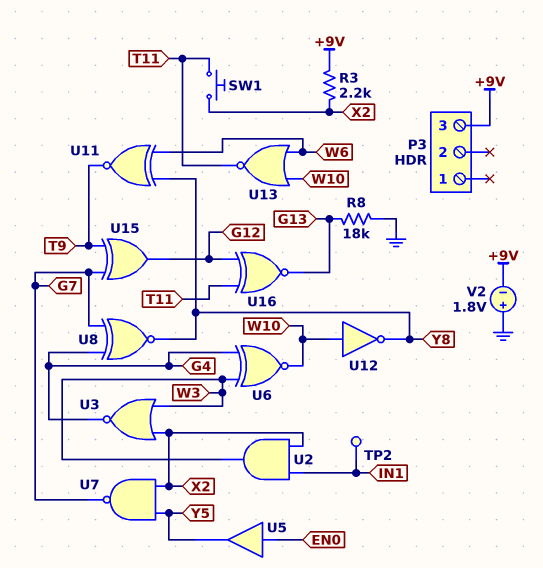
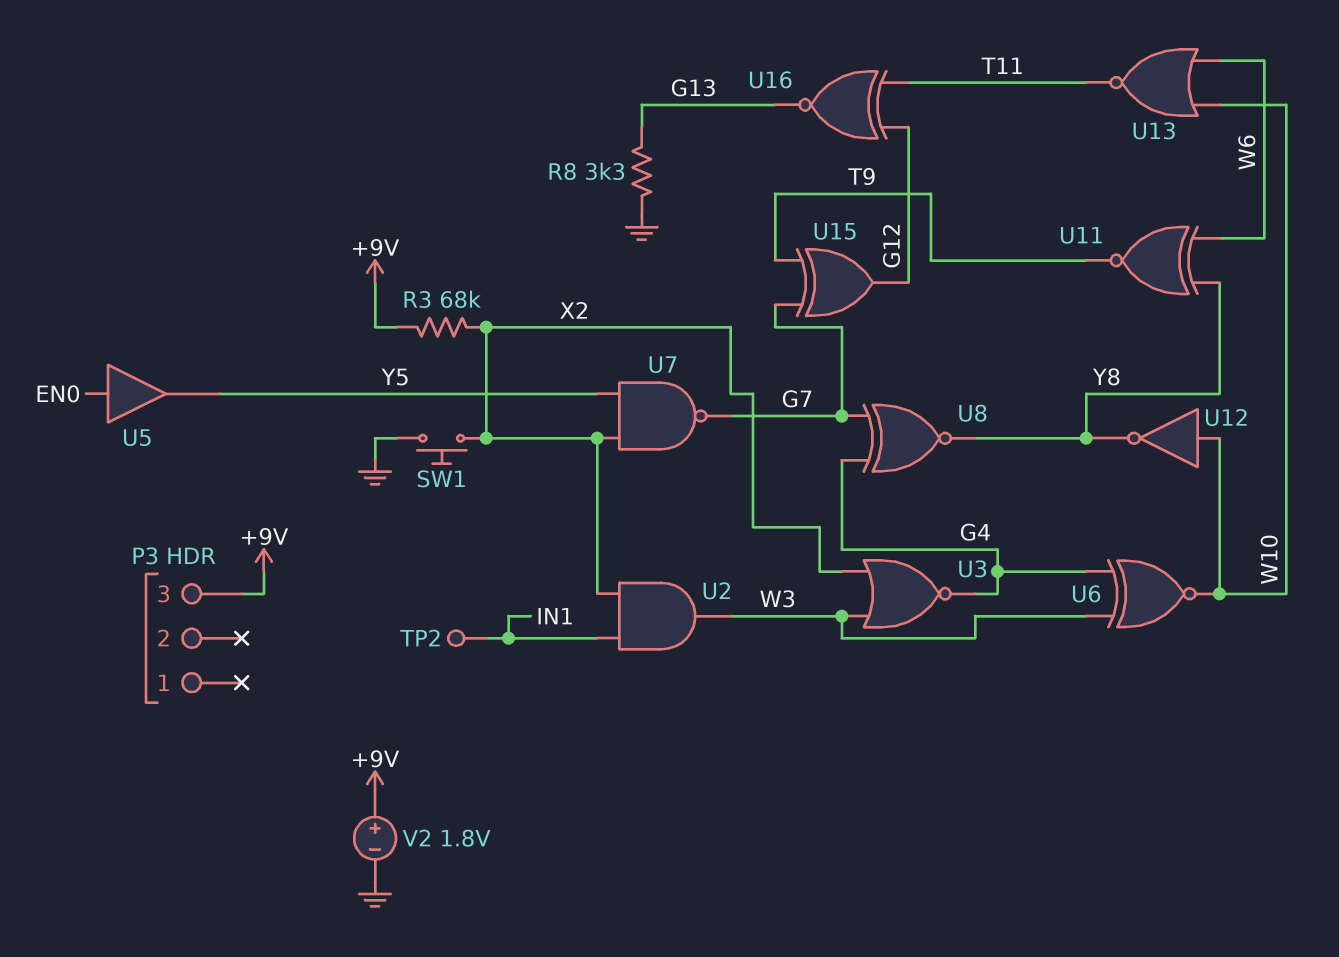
R3: 2.2k (+9V, X2) -> 68k (+9V, X2)
R8: 18k (G13, GND) -> 3.3k (G13, GND)
SW1: button (T11, X2) -> button (GND, X2)
V2: 1.8V (plus GND, minus +9V) -> 1.8V (plus +9V, minus GND)

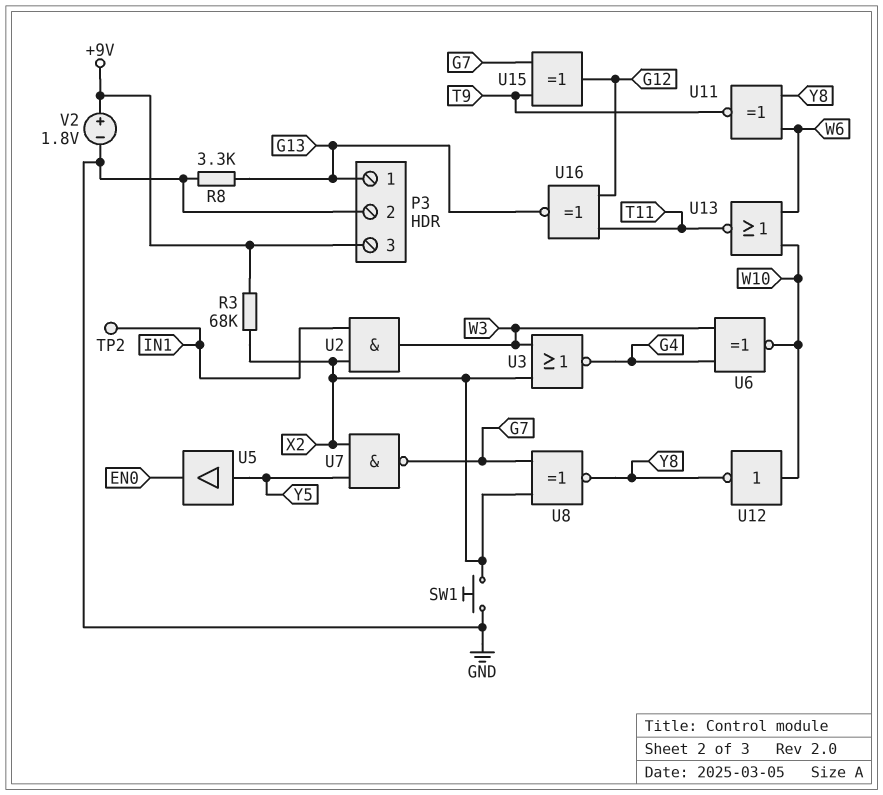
P3 pin 1: none -> G13
P3 pin 2: none -> GND
U5: buffer (in EN0, out Y5) -> buffer (in Y5, out EN0)
U8: XNOR (in G4, in G7, out Y8) -> XNOR (in G7, in X2, out Y8)

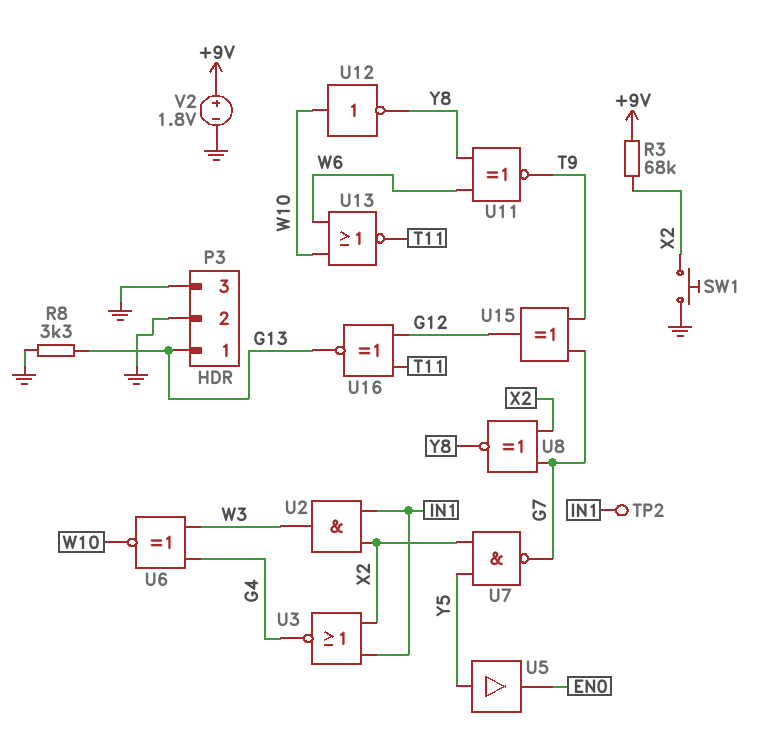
P3 pin 3: +9V -> GND
U3: NOR (in W3, in X2, out G4) -> NOR (in IN1, in X2, out G4)

